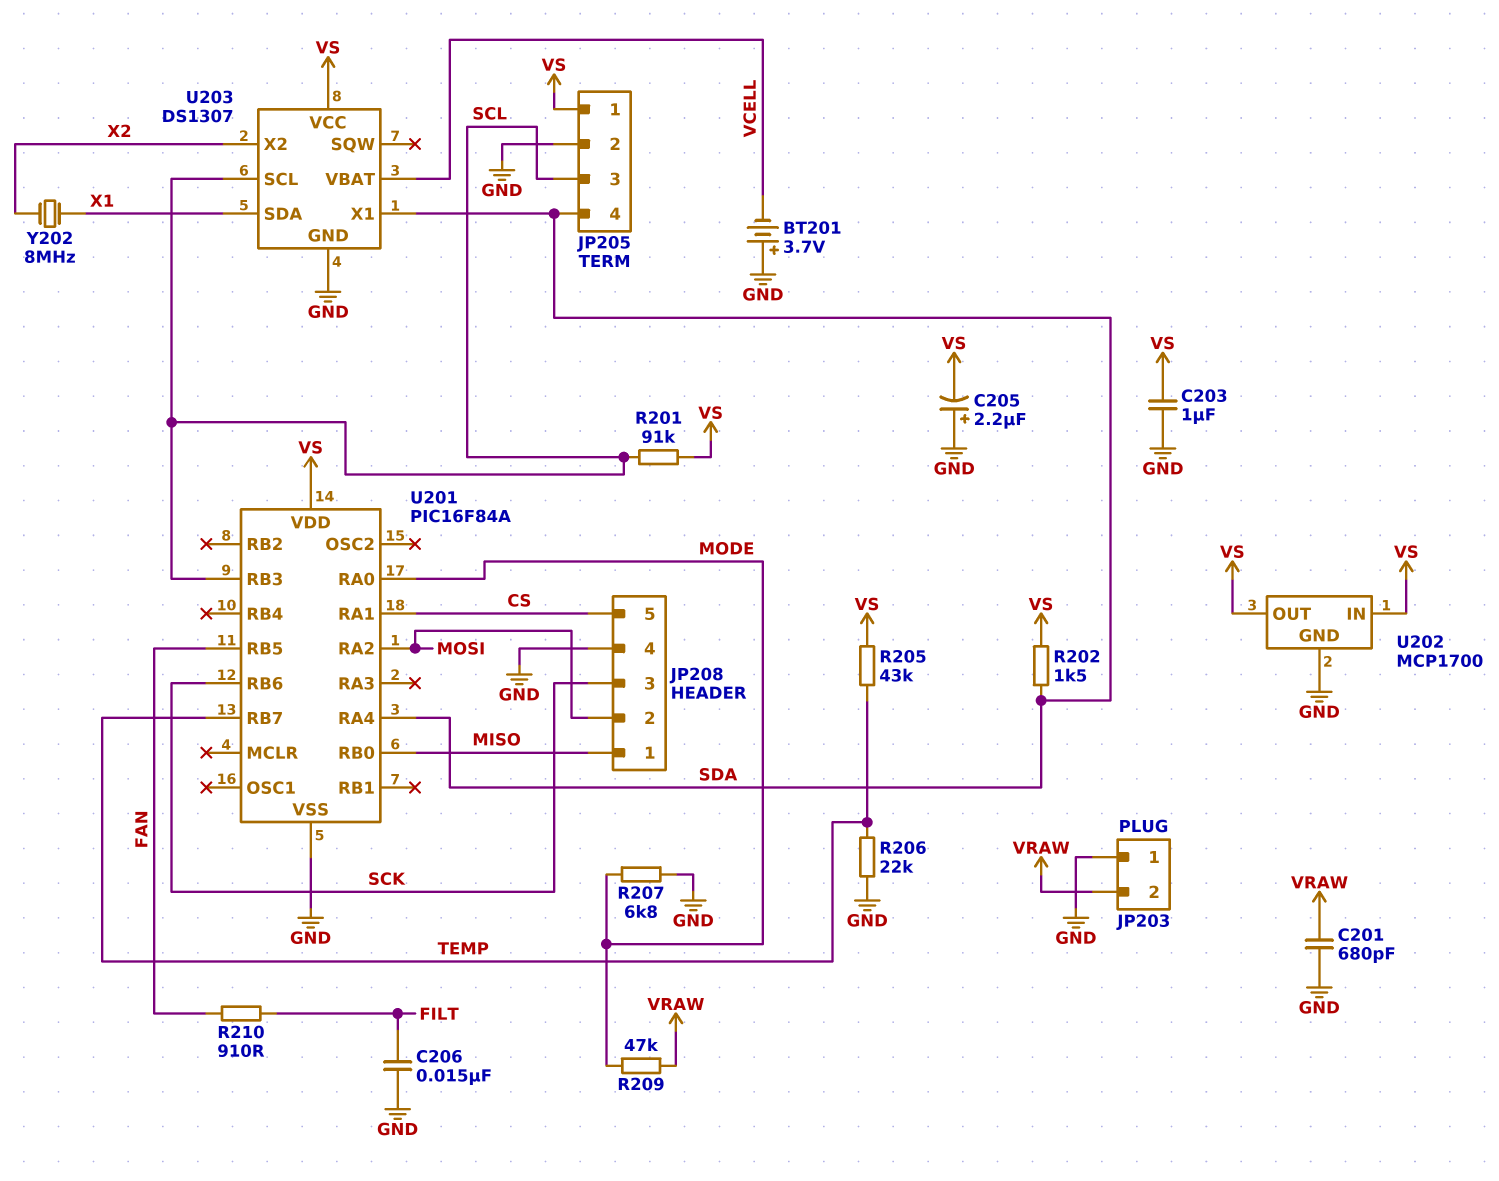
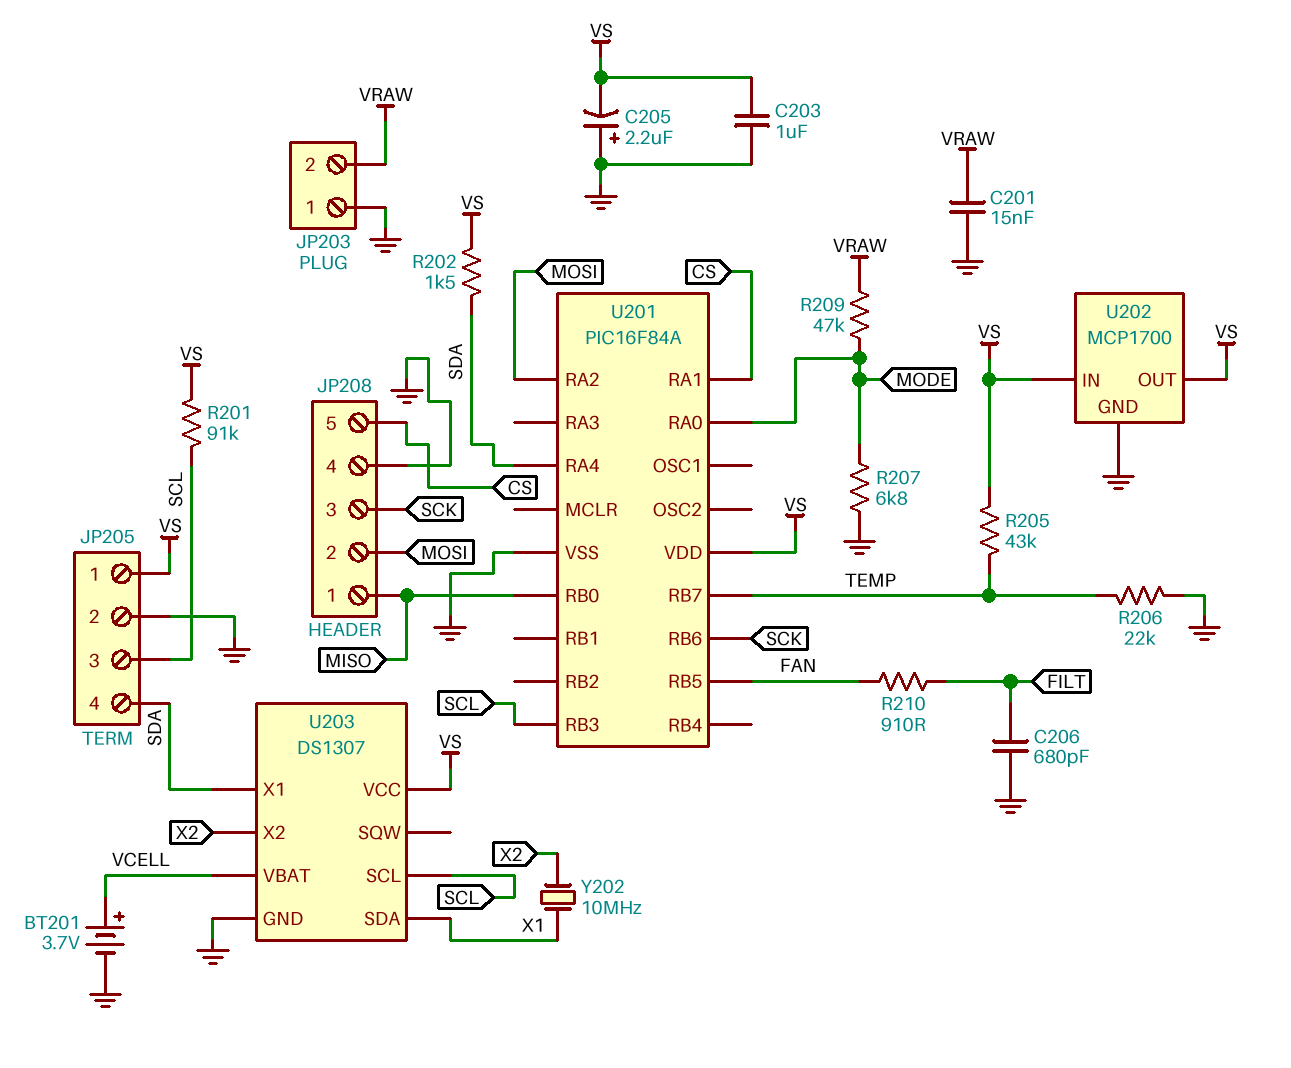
BT201: 3.7V (plus GND, minus VCELL) -> 3.7V (plus VCELL, minus GND)
C201: 680pF (GND, VRAW) -> 15nF (GND, VRAW)
C206: 15nF (FILT, GND) -> 680pF (FILT, GND)
Y202: 8MHz (X1, X2) -> 10MHz (X1, X2)

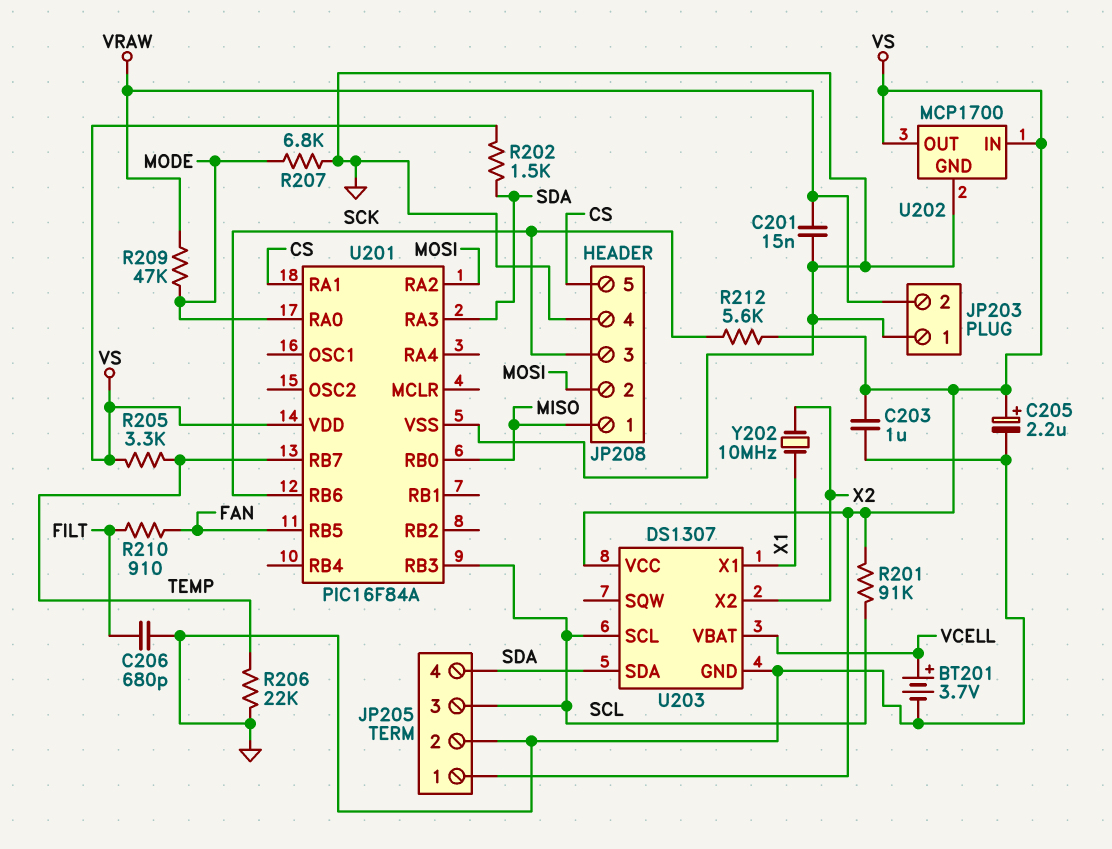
C205: 2.2uF (plus GND, minus VS) -> 2.2uF (plus VS, minus GND)
R205: 43k (TEMP, VS) -> 3.3k (TEMP, VS)
R212: none -> 5.6k (SCK, VS)
U201 pin RA3: none -> SDA
U201 pin RA4: SDA -> none
U203 pin SDA: X1 -> SDA
U203 pin X1: SDA -> X1

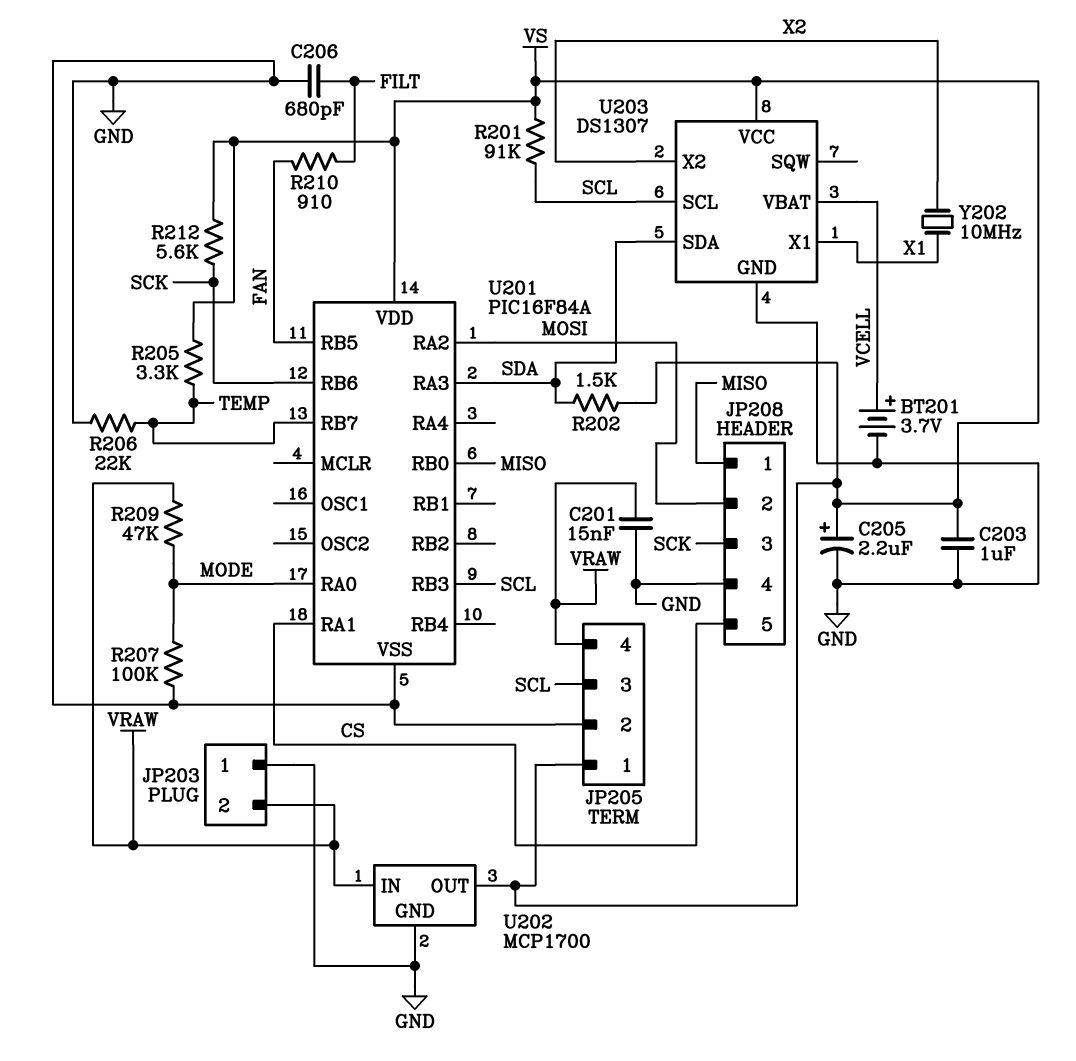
JP205 pin 4: SDA -> VRAW
R207: 6.8k (GND, MODE) -> 100k (GND, MODE)
U202 pin IN: VS -> VRAW

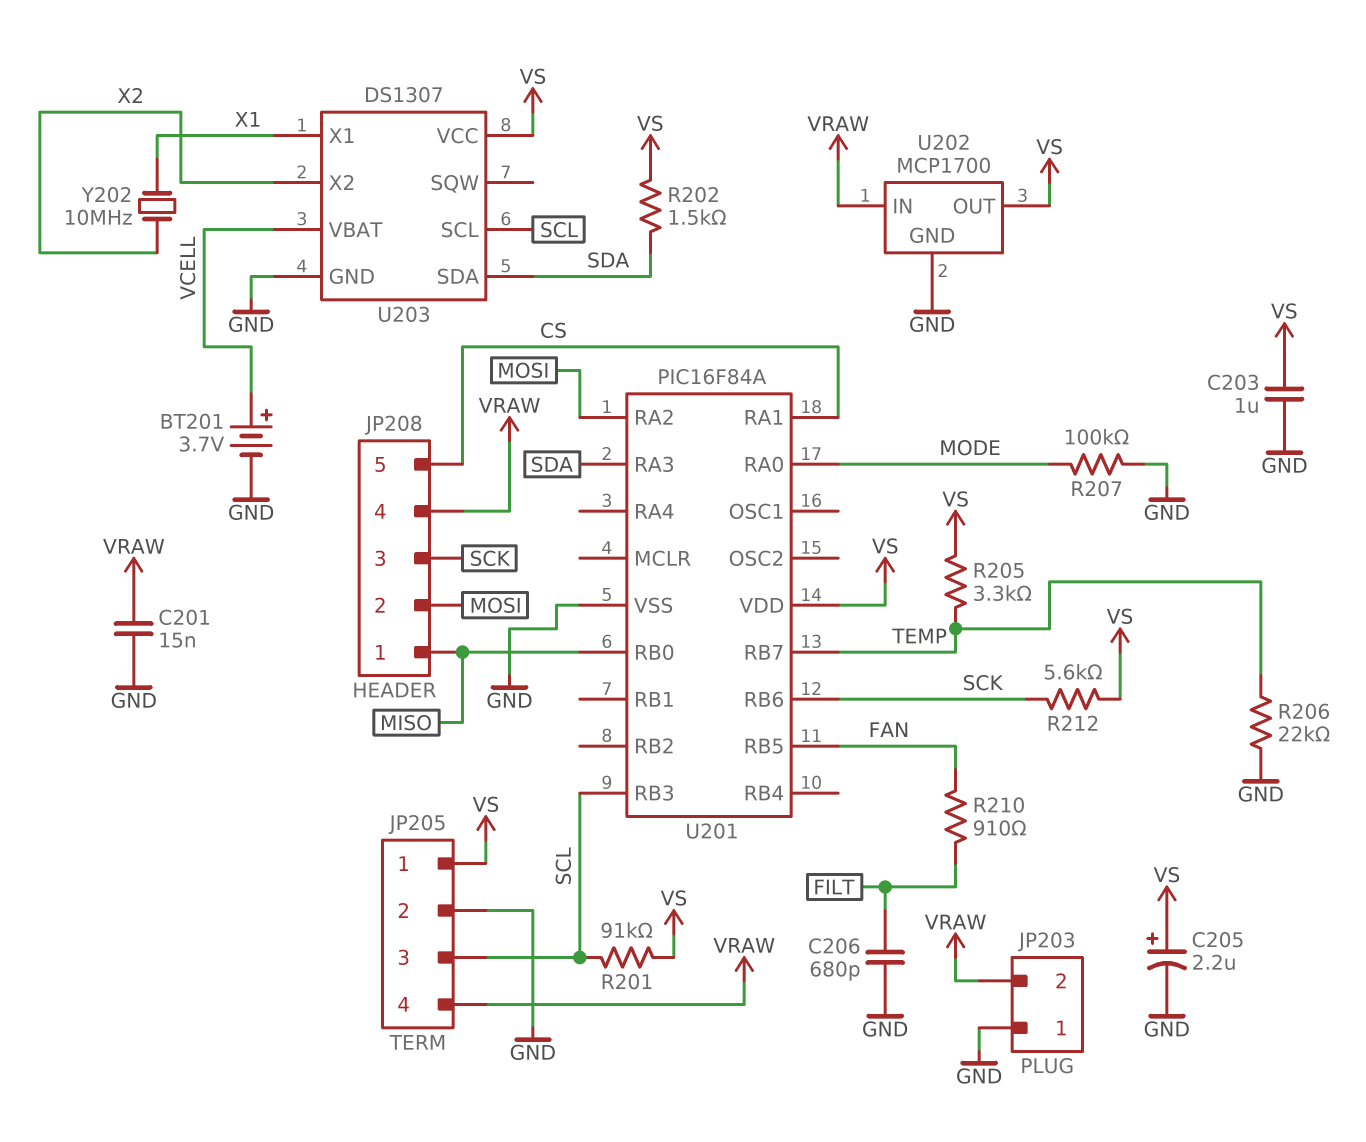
JP208 pin 4: GND -> VRAW
R209: 47k (MODE, VRAW) -> none

